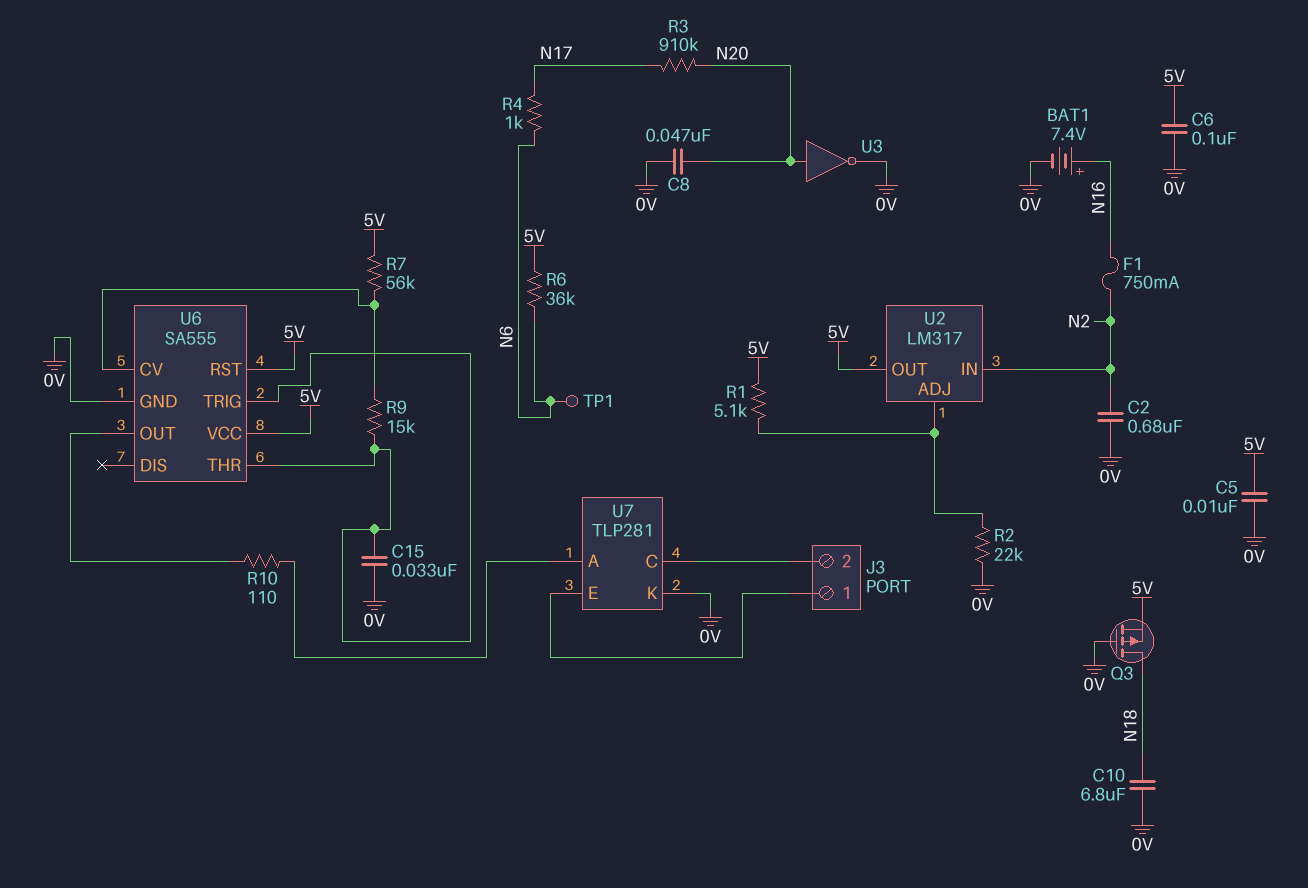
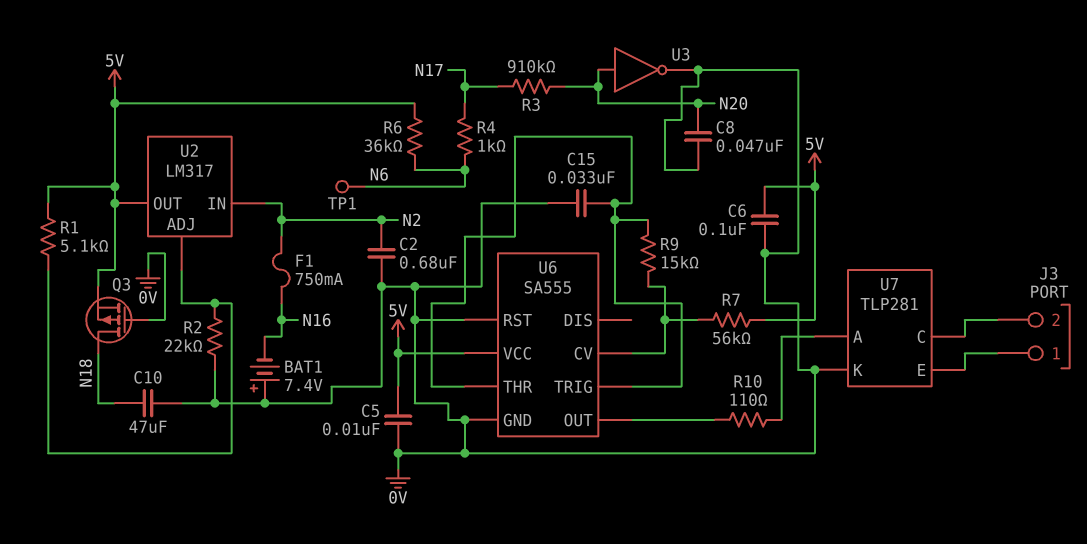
BAT1: 7.4V (plus N16, minus 0V) -> 7.4V (plus 0V, minus N16)
C10: 6.8uF (0V, N18) -> 47uF (0V, N18)
U6 pin RST: 5V -> 0V

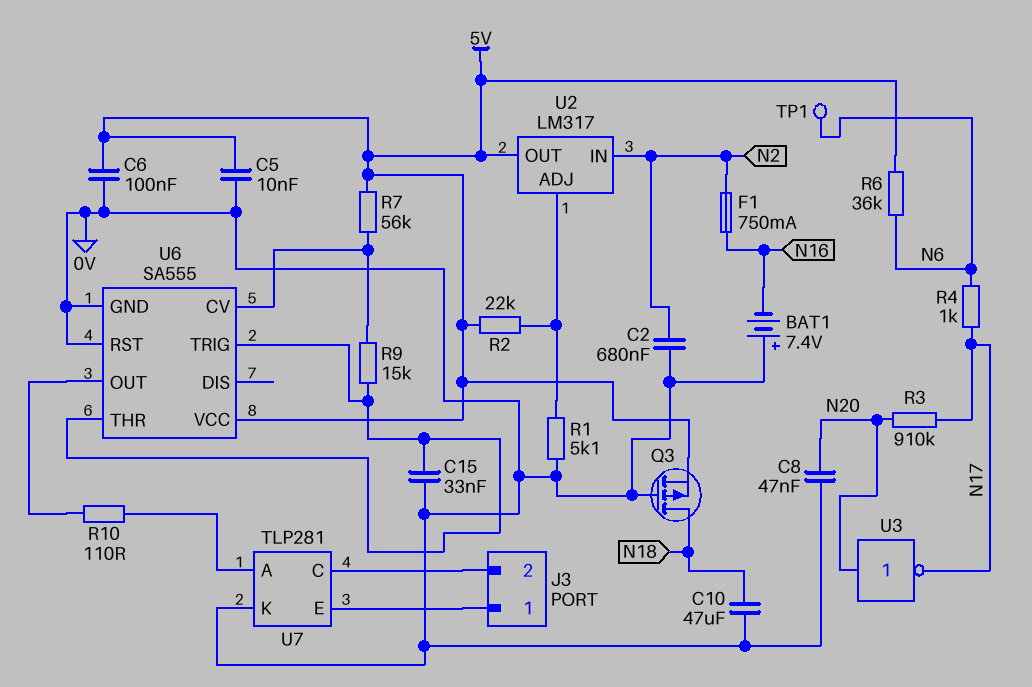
R1: 5.1k (5V, U2/ADJ) -> 5.1k (0V, U2/ADJ)
R2: 22k (0V, U2/ADJ) -> 22k (5V, U2/ADJ)
U3: NOT (in N20, out 0V) -> NOT (in N20, out N17)

